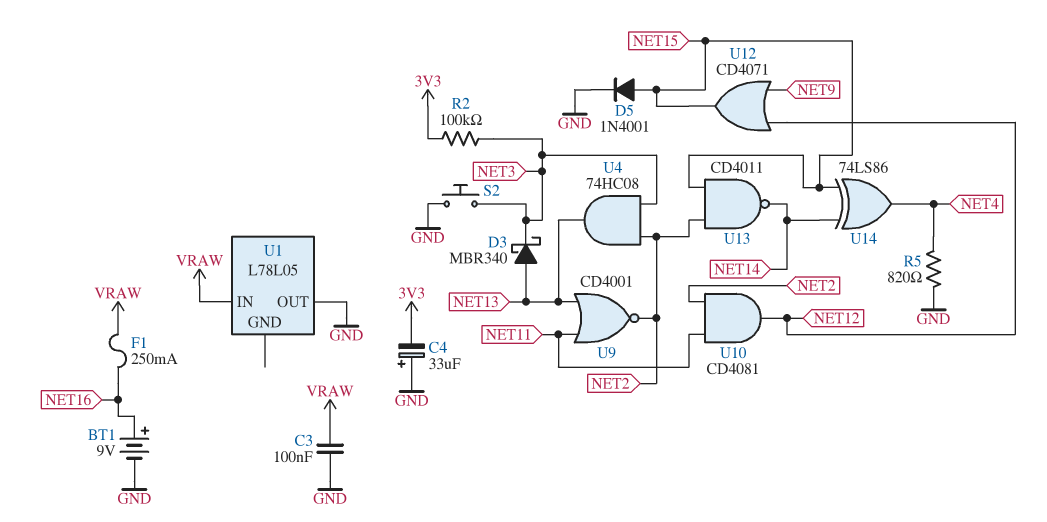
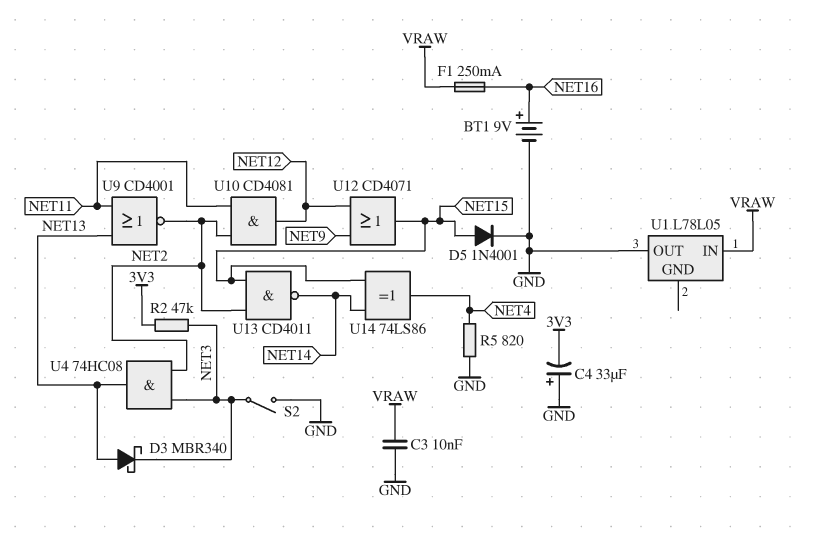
C3: 100nF (GND, VRAW) -> 10nF (GND, VRAW)
R2: 100k (3V3, NET3) -> 47k (3V3, NET3)
S2: button (GND, NET3) -> switch (GND, NET3)

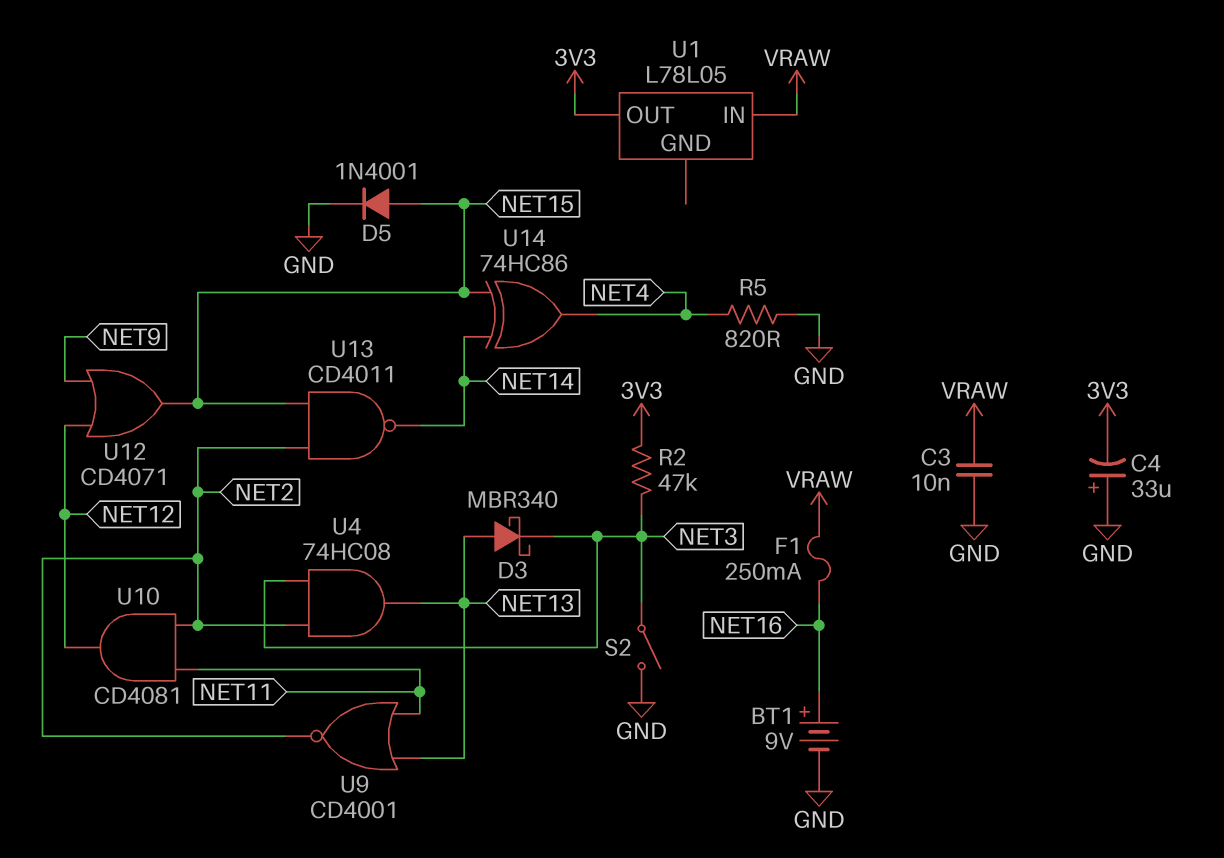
U1 pin OUT: GND -> 3V3
U14: XOR 74LS86 (in NET14, in NET15, out NET4) -> XOR 74HC86 (in NET14, in NET15, out NET4)

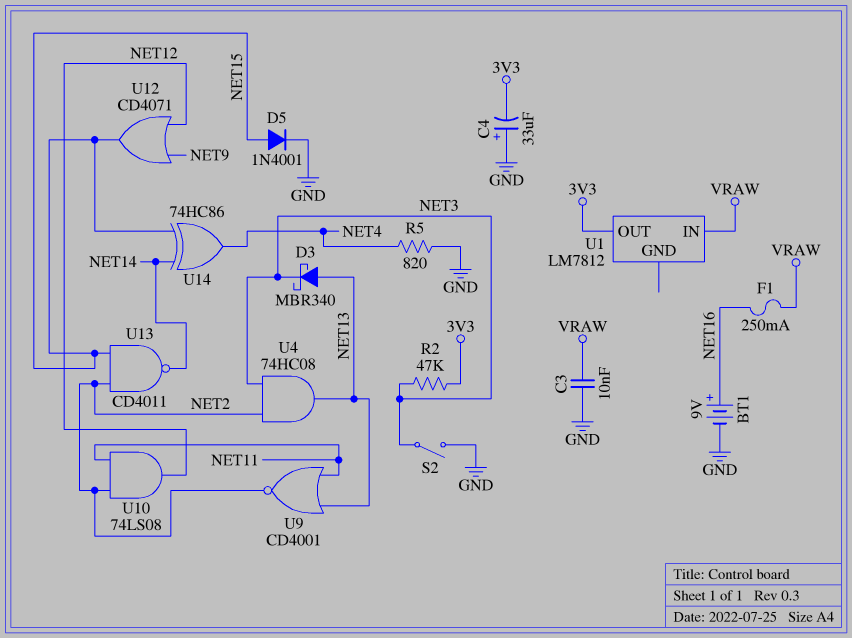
U1: L78L05 -> LM7812
U10: AND CD4081 (in NET2, in NET11, out NET12) -> AND 74LS08 (in NET2, in NET11, out NET12)

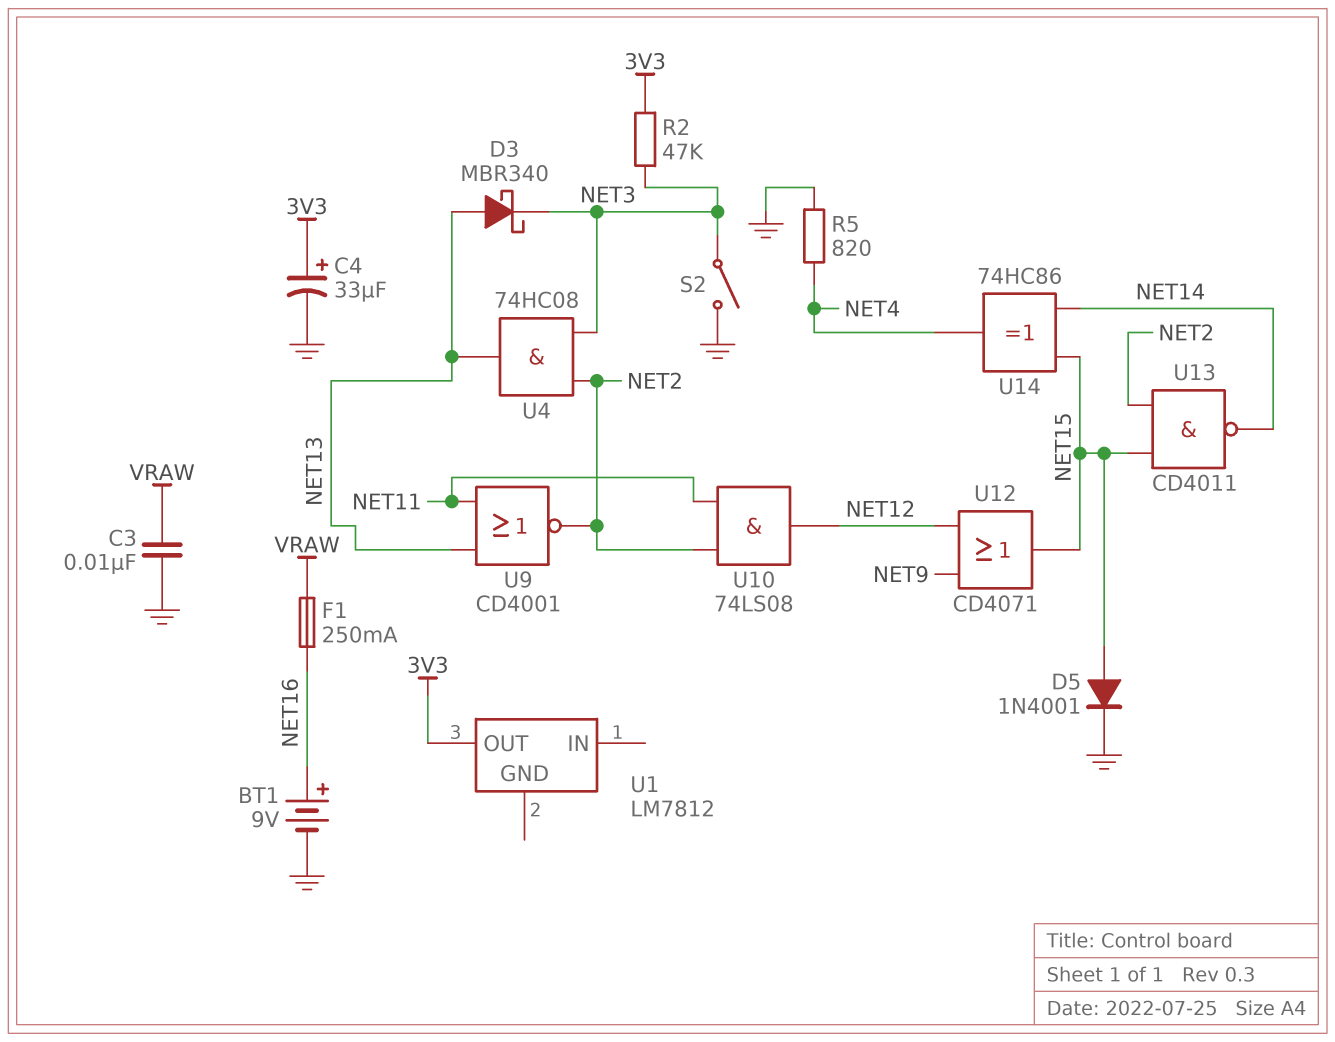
C4: 33uF (plus GND, minus 3V3) -> 33uF (plus 3V3, minus GND)
U1 pin IN: VRAW -> none

